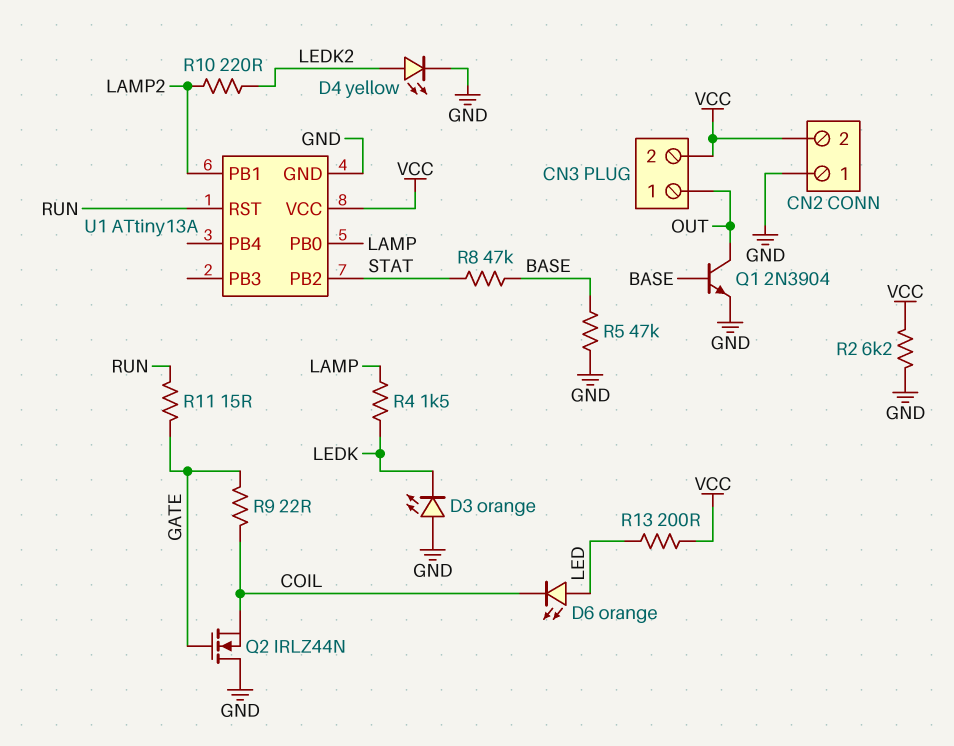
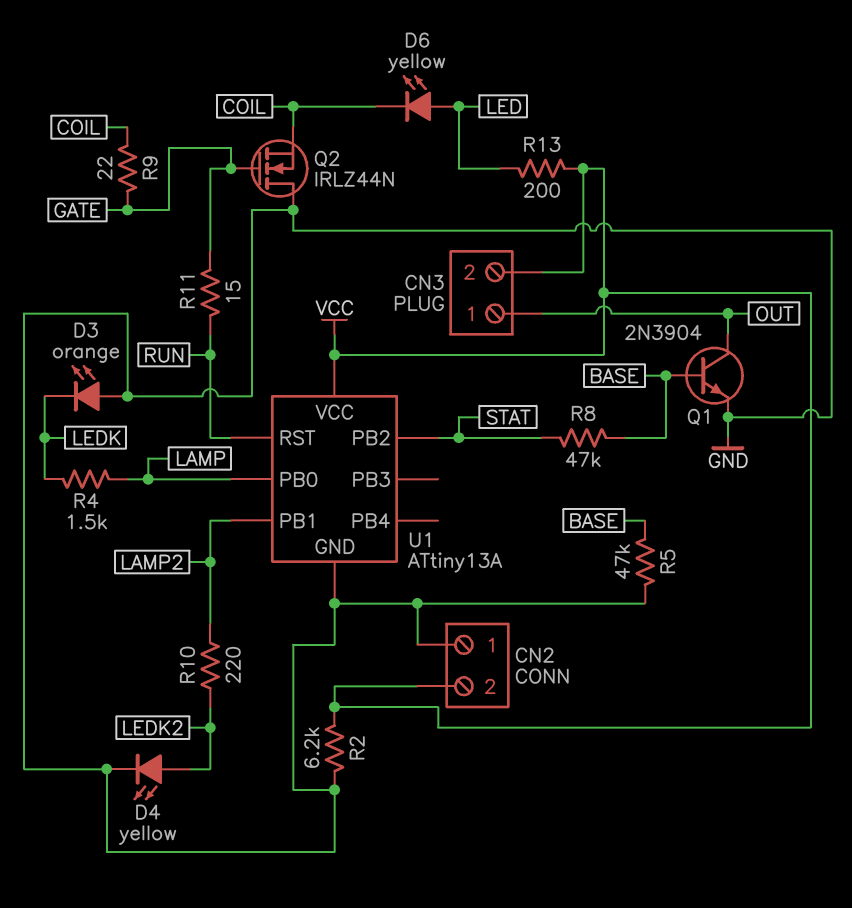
D6: LED orange (A LED, K COIL) -> LED yellow (A LED, K COIL)

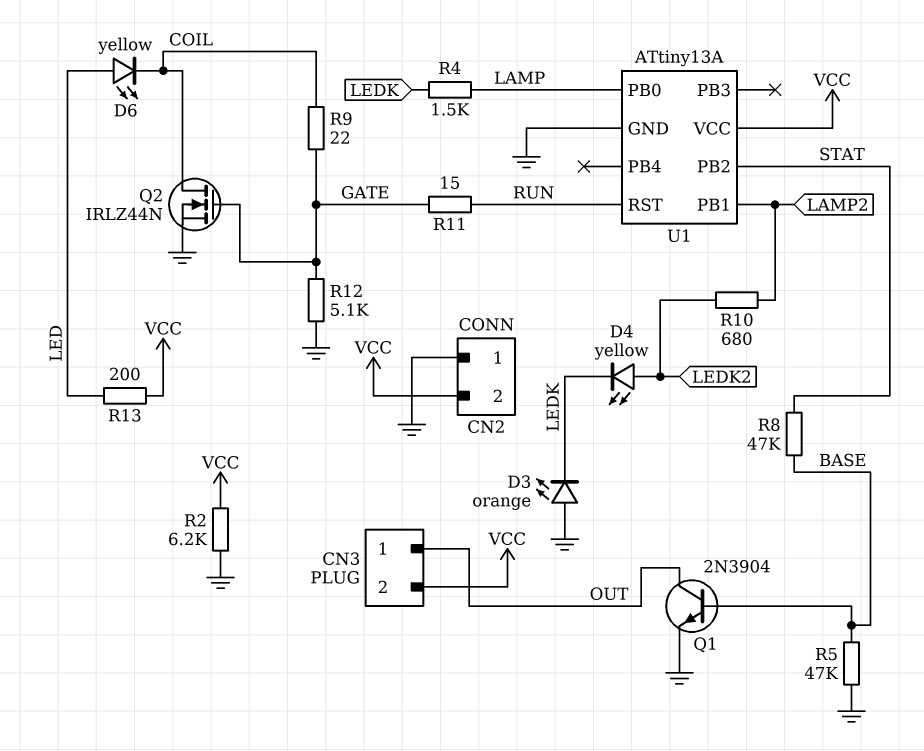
D4: LED yellow (A LEDK2, K GND) -> LED yellow (A LEDK2, K LEDK)
Q2: NMOS IRLZ44N (G GATE, D GND, S COIL) -> NMOS IRLZ44N (G GATE, D COIL, S GND)
R10: 220 (LAMP2, LEDK2) -> 680 (LAMP2, LEDK2)
R12: none -> 5.1k (GATE, GND)

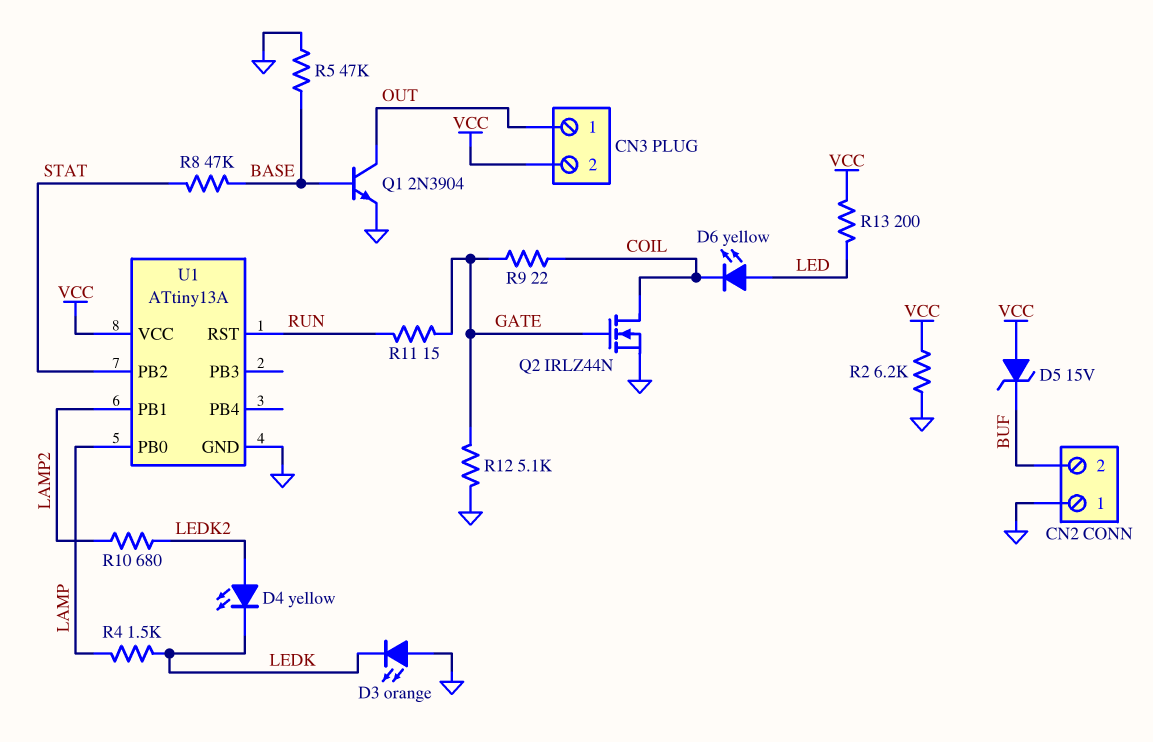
CN2 pin 2: VCC -> BUF
D5: none -> zener 15V (A VCC, K BUF)

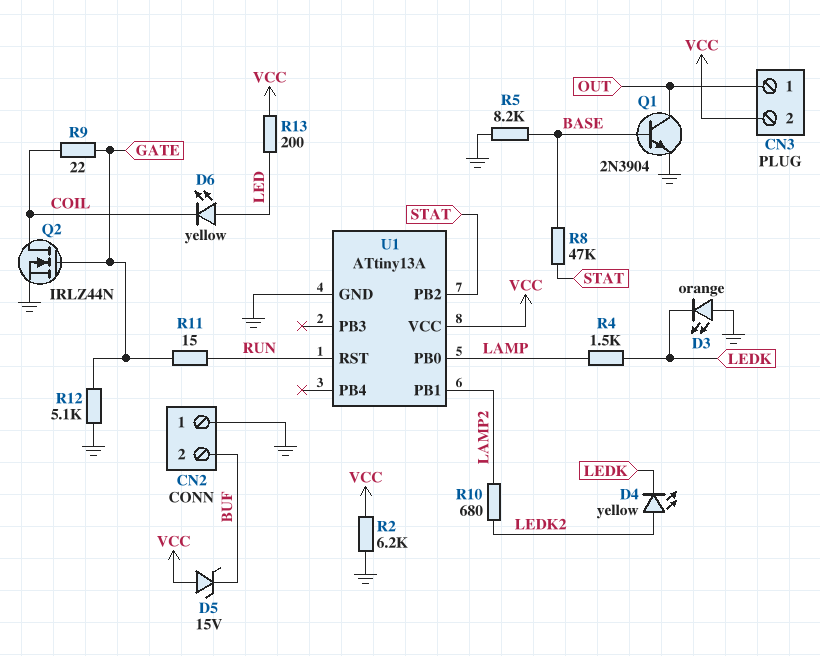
R5: 47k (BASE, GND) -> 8.2k (BASE, GND)

